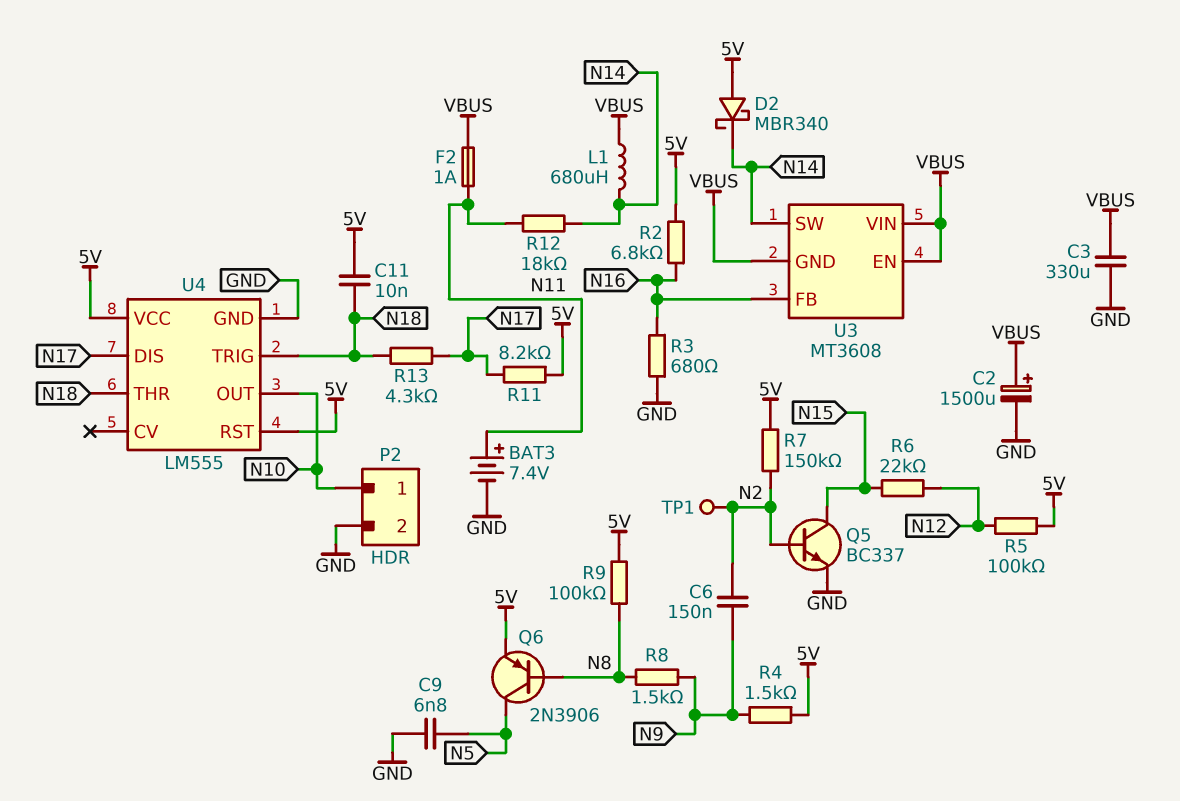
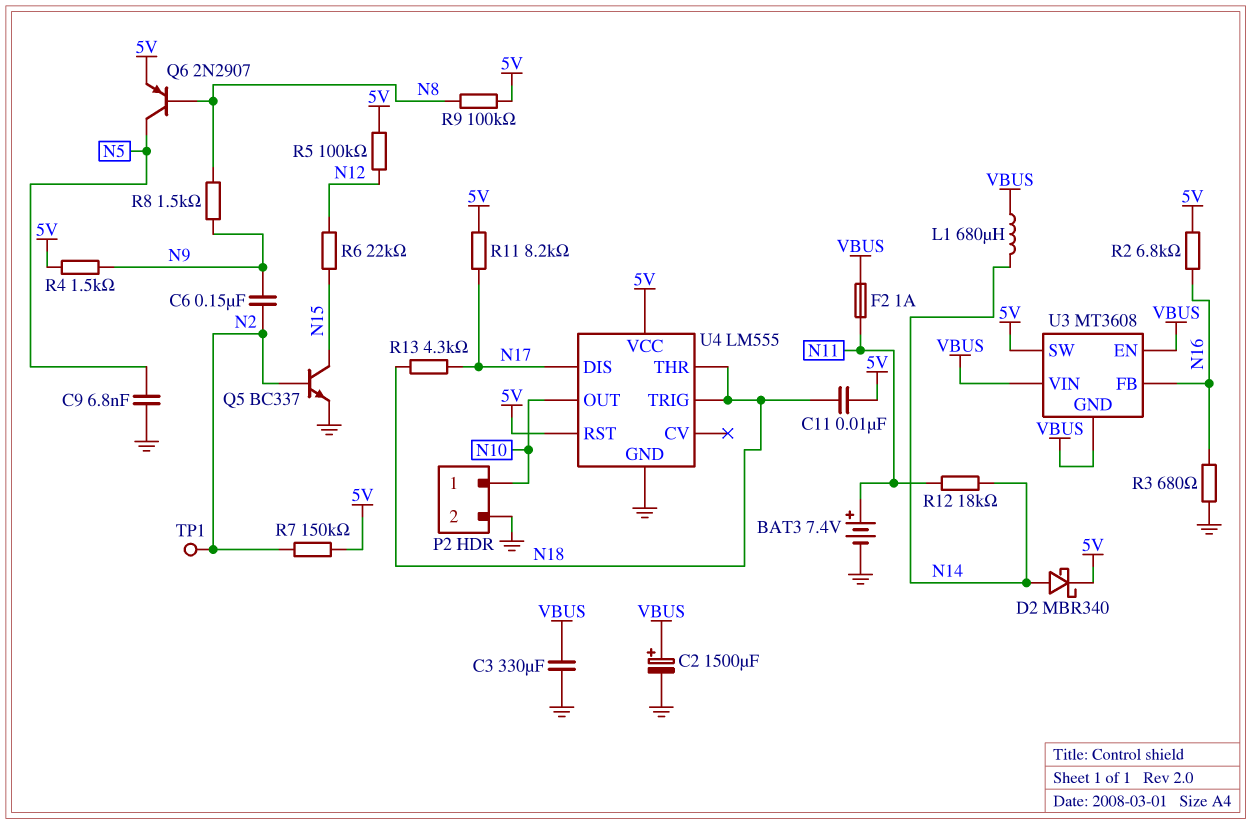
D2: schottky MBR340 (A 5V, K N14) -> schottky MBR340 (A N14, K 5V)
Q6: PNP 2N3906 (B N8, C N5, E 5V) -> PNP 2N2907 (B N8, C N5, E 5V)
U3 pin SW: N14 -> 5V

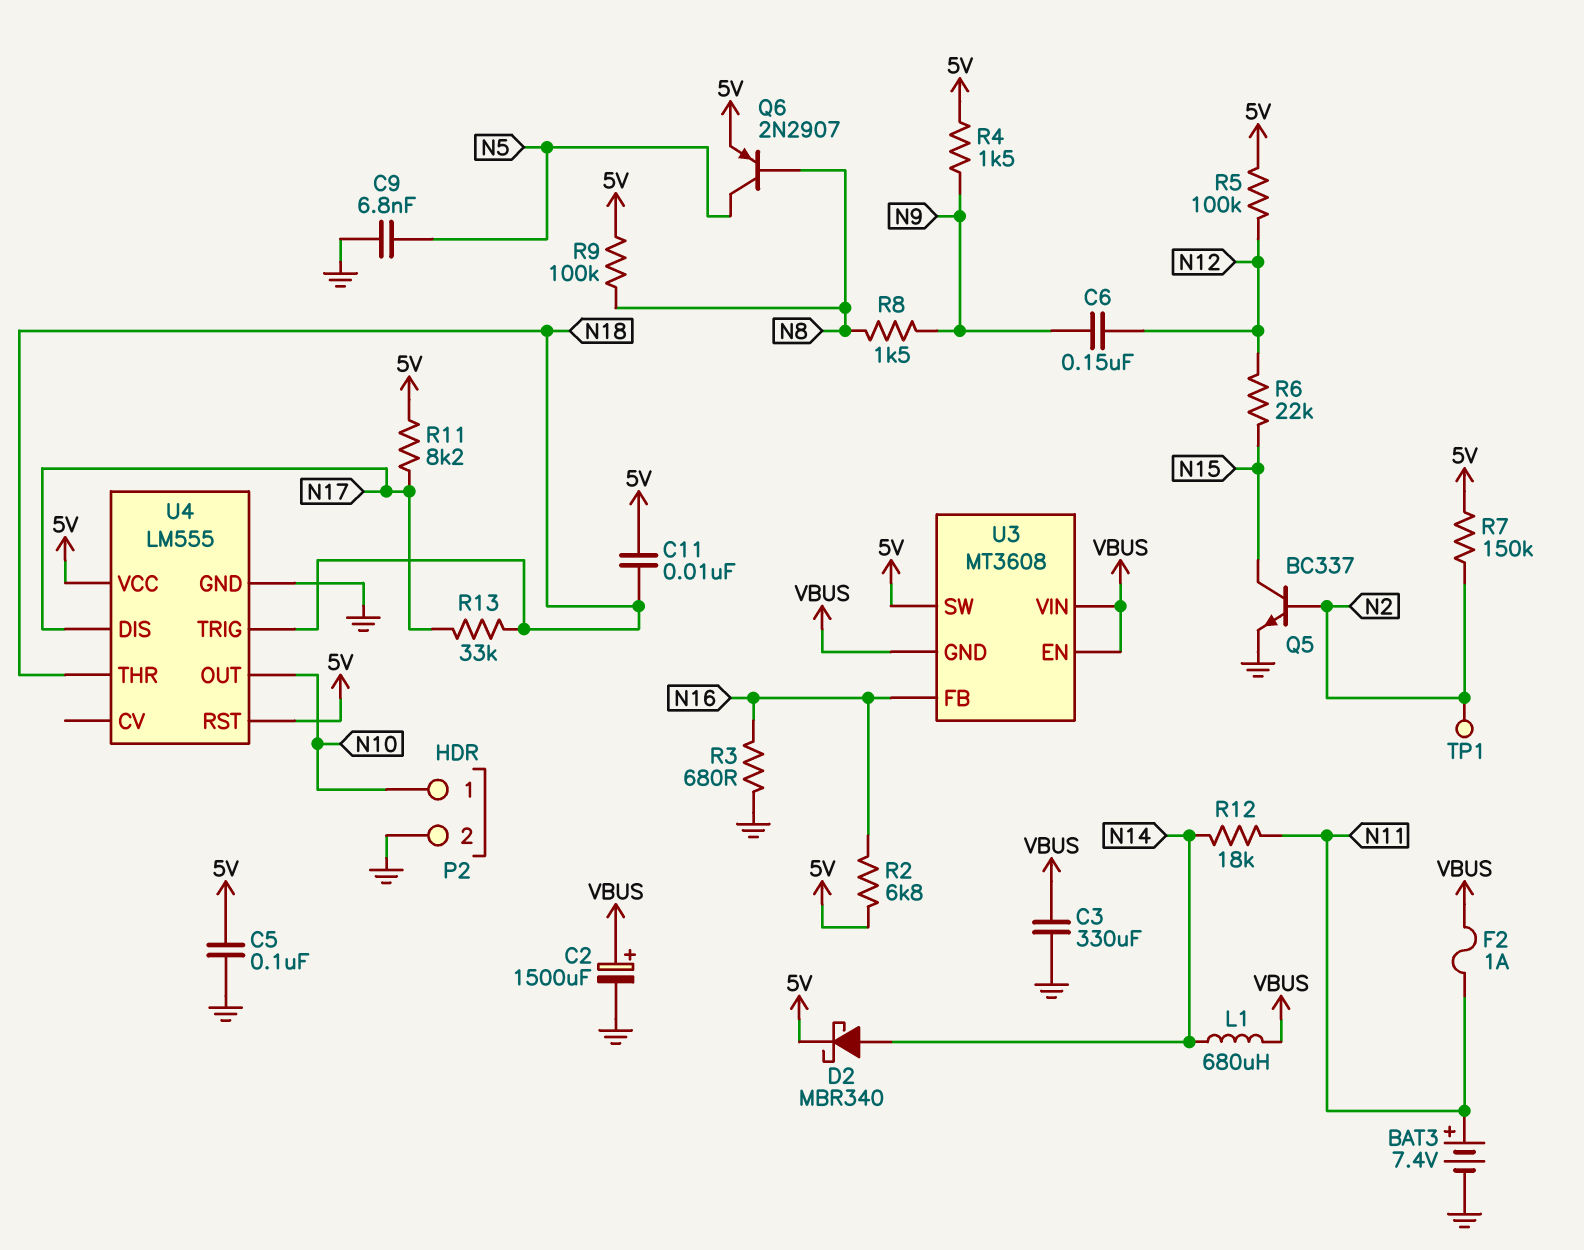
C5: none -> 100nF (5V, GND)
C6: 150nF (N2, N9) -> 150nF (N9, N12)
R13: 4.3k (N17, N18) -> 33k (N17, N18)

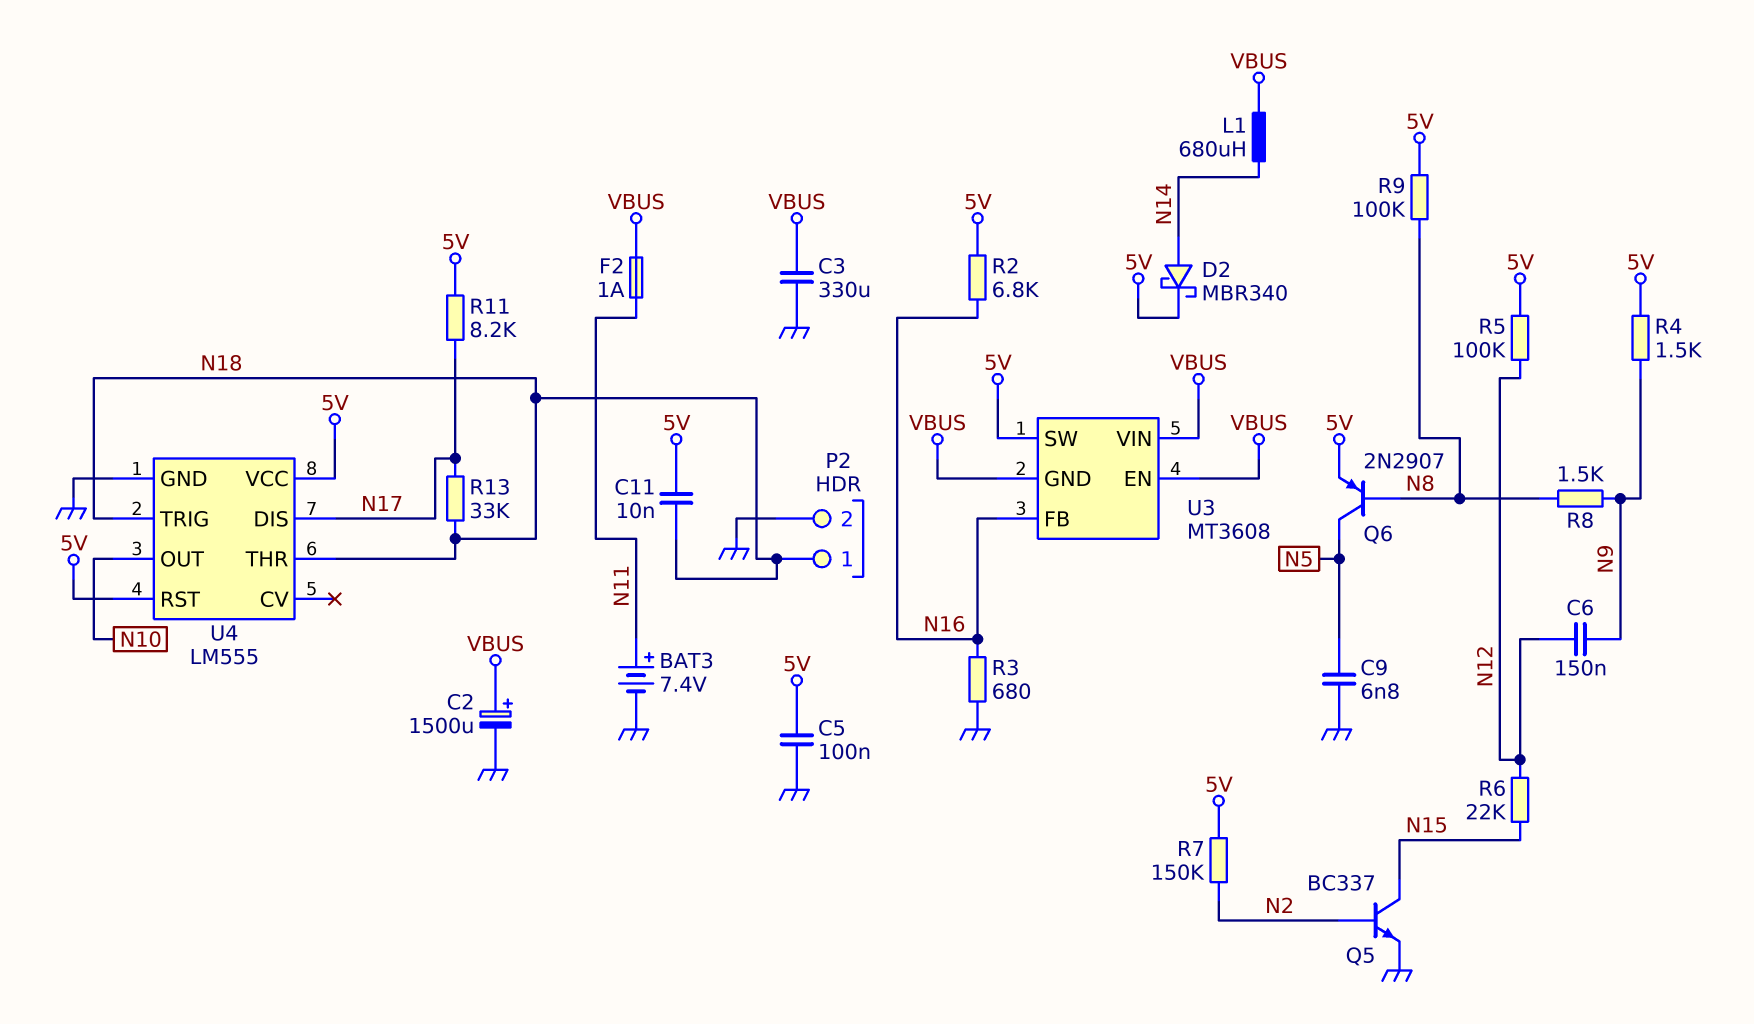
P2 pin 1: N10 -> N18
R12: 18k (N11, N14) -> none
TP1: test point (N2) -> none

